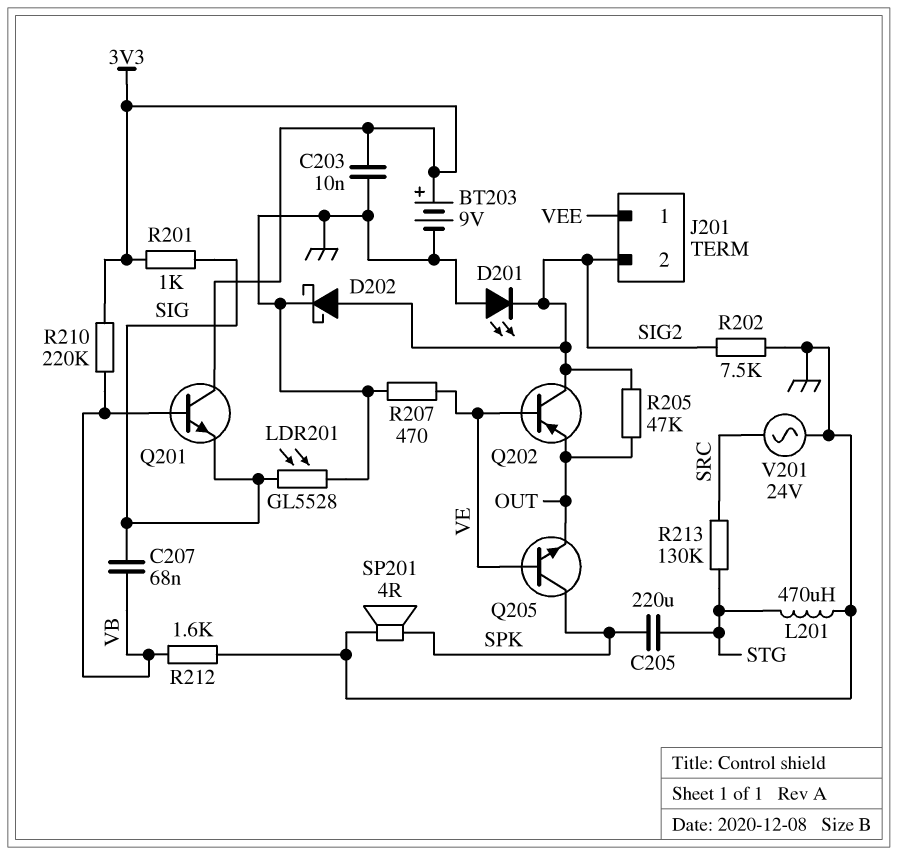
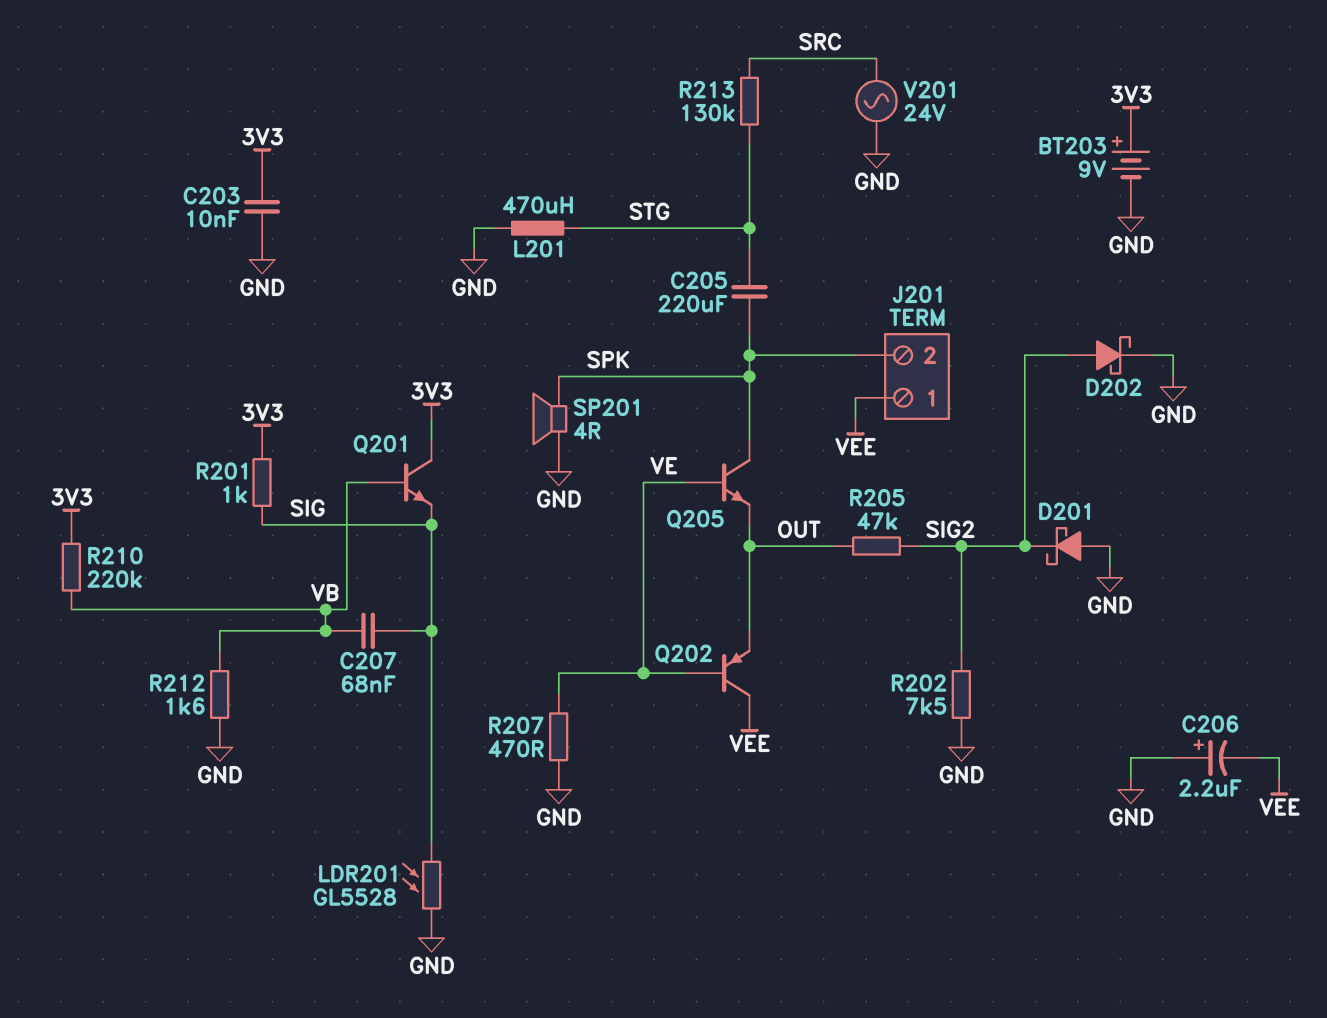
C206: none -> 2.2uF (plus GND, minus VEE)
D201: LED (A GND, K SIG2) -> schottky (A GND, K SIG2)
J201 pin 2: SIG2 -> SPK
Q202: PNP (B VE, C SIG2, E OUT) -> PNP (B VE, C VEE, E OUT)

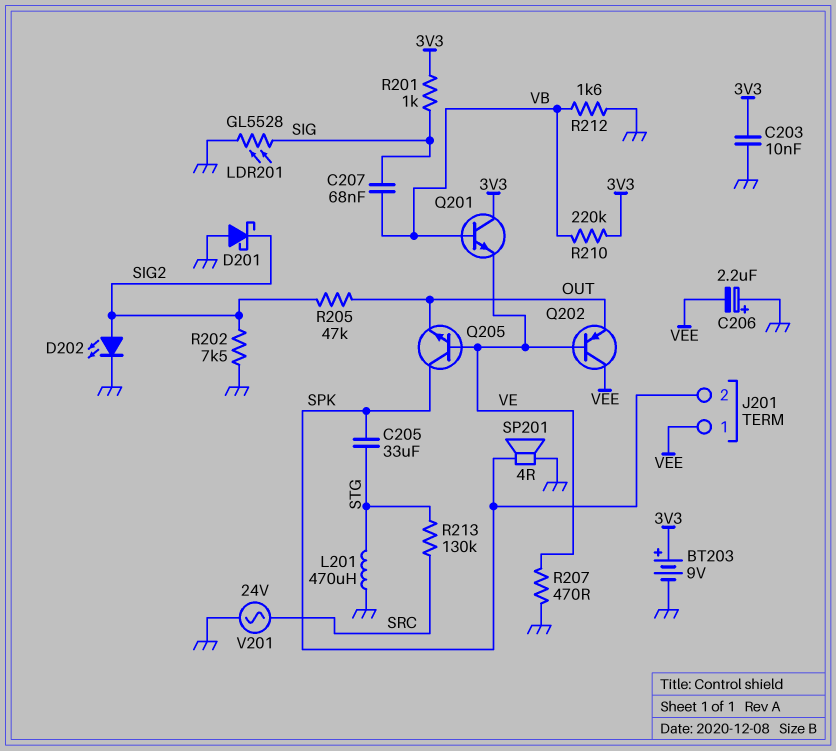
C205: 220uF (SPK, STG) -> 33uF (SPK, STG)
D202: schottky (A SIG2, K GND) -> LED (A SIG2, K GND)
Q201: NPN (B VB, C 3V3, E SIG) -> NPN (B VB, C 3V3, E VE)

